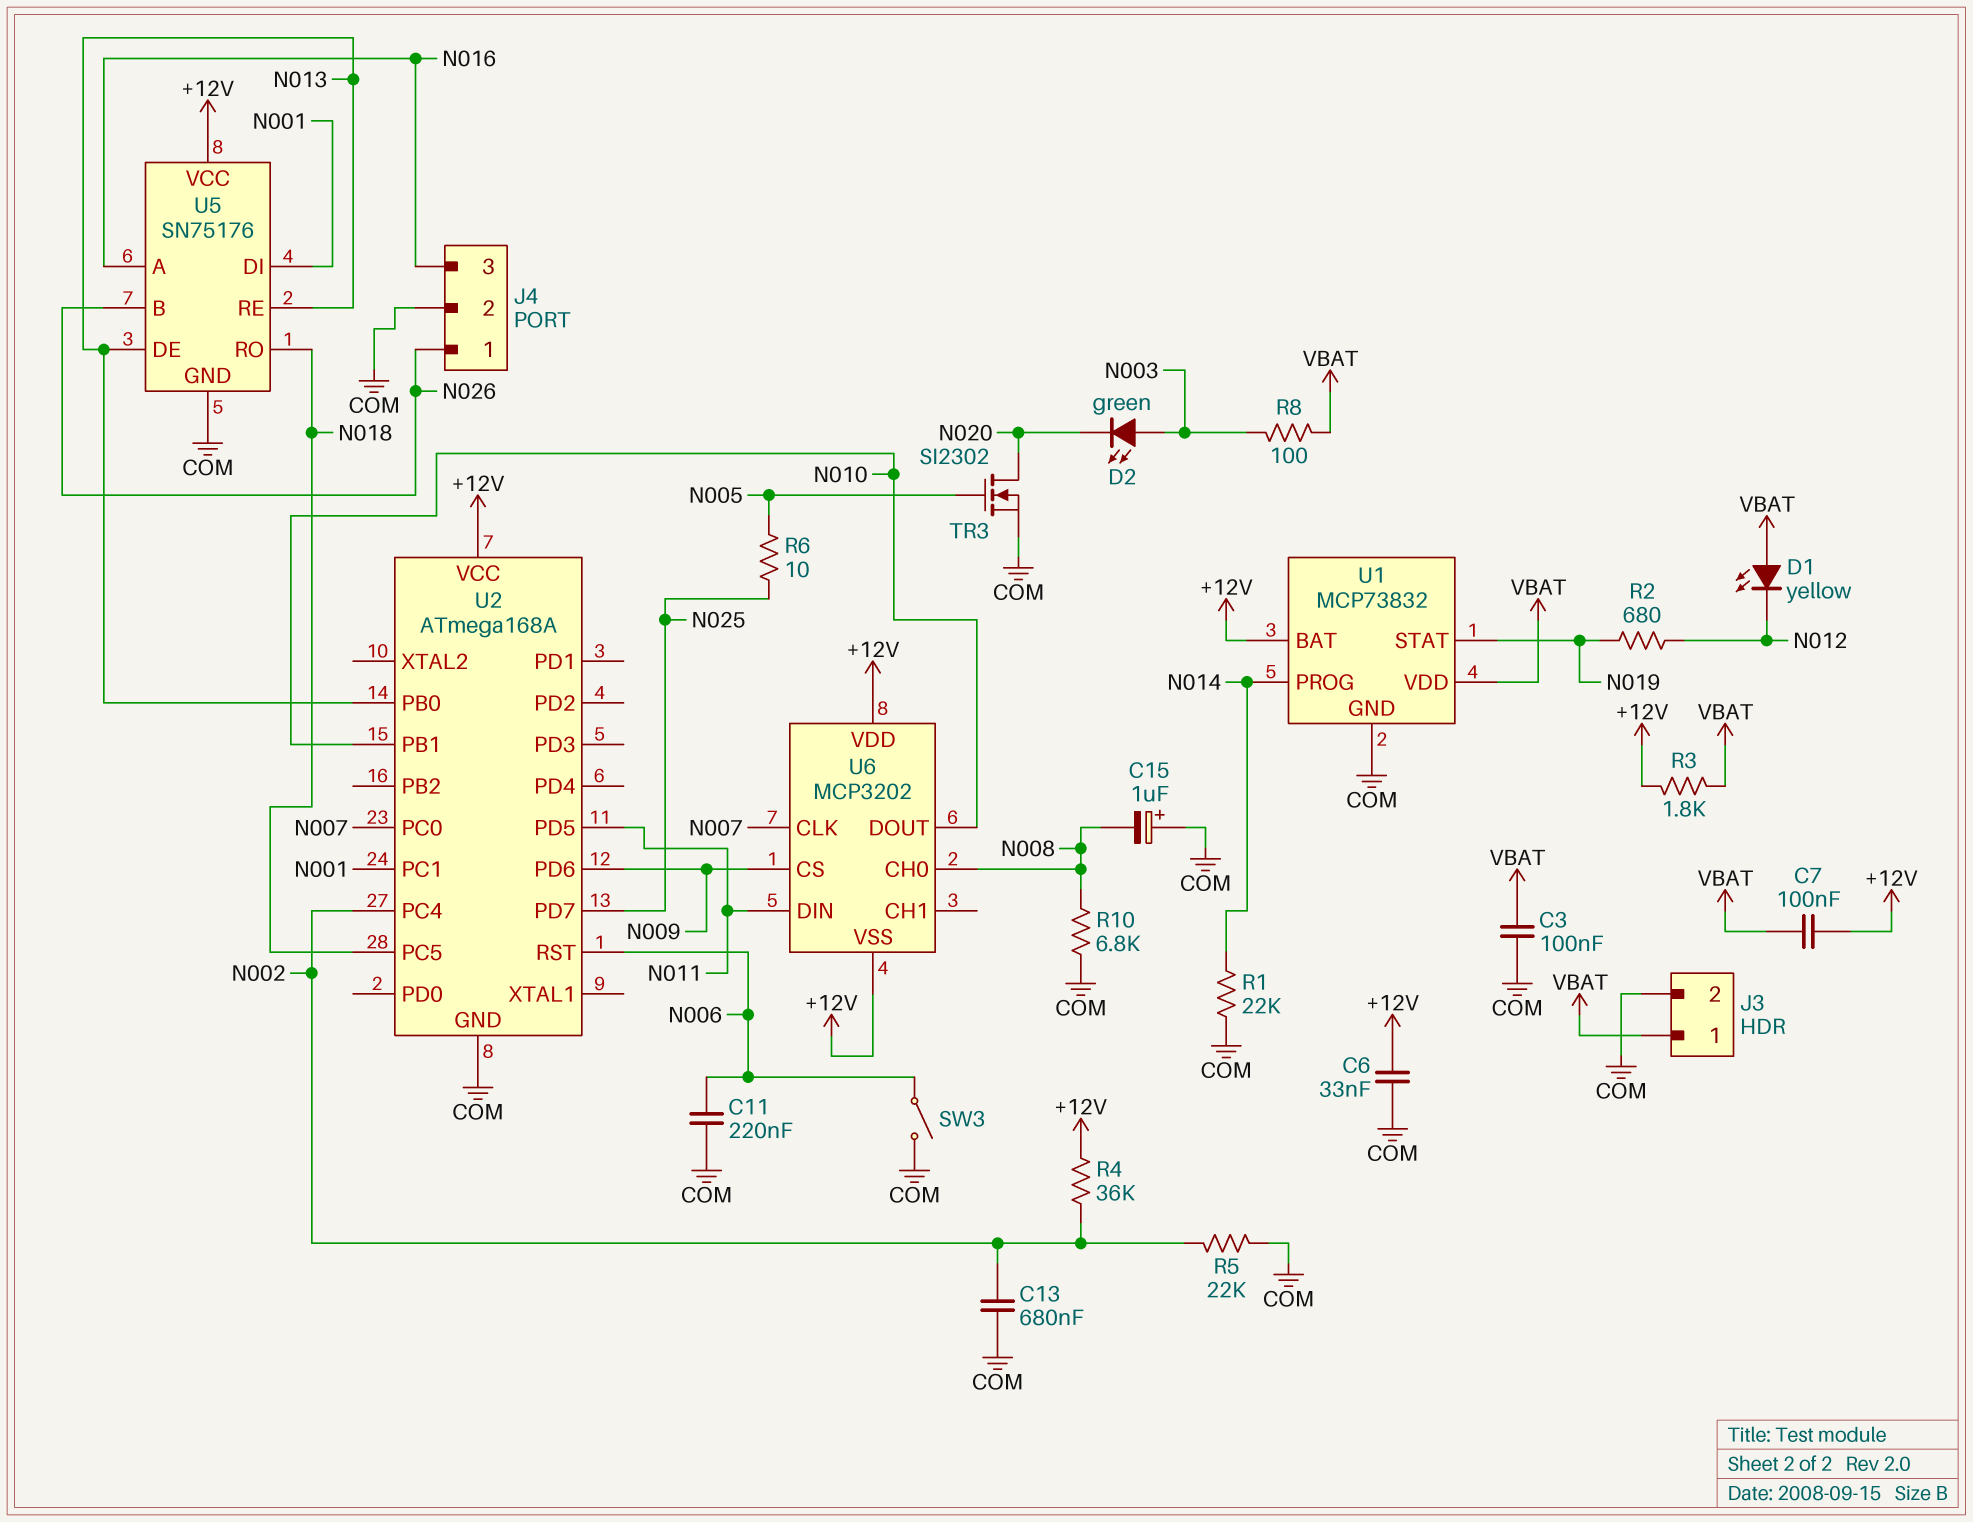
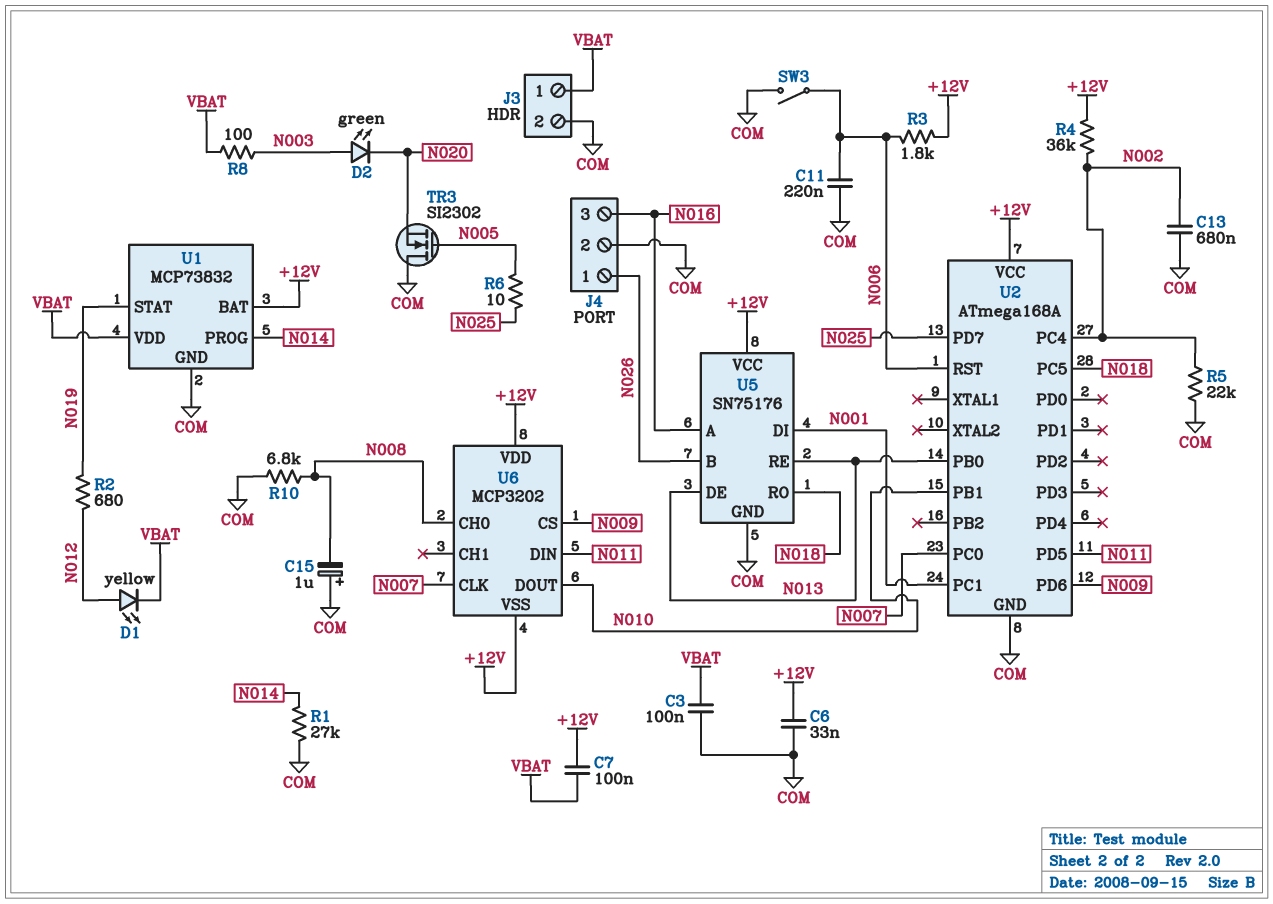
D1: LED yellow (A VBAT, K N012) -> LED yellow (A N012, K VBAT)
R1: 22k (COM, N014) -> 27k (COM, N014)
R3: 1.8k (+12V, VBAT) -> 1.8k (+12V, N006)
TR3: NMOS SI2302 (G N005, D N020, S COM) -> NMOS SI2302 (G N005, D COM, S N020)

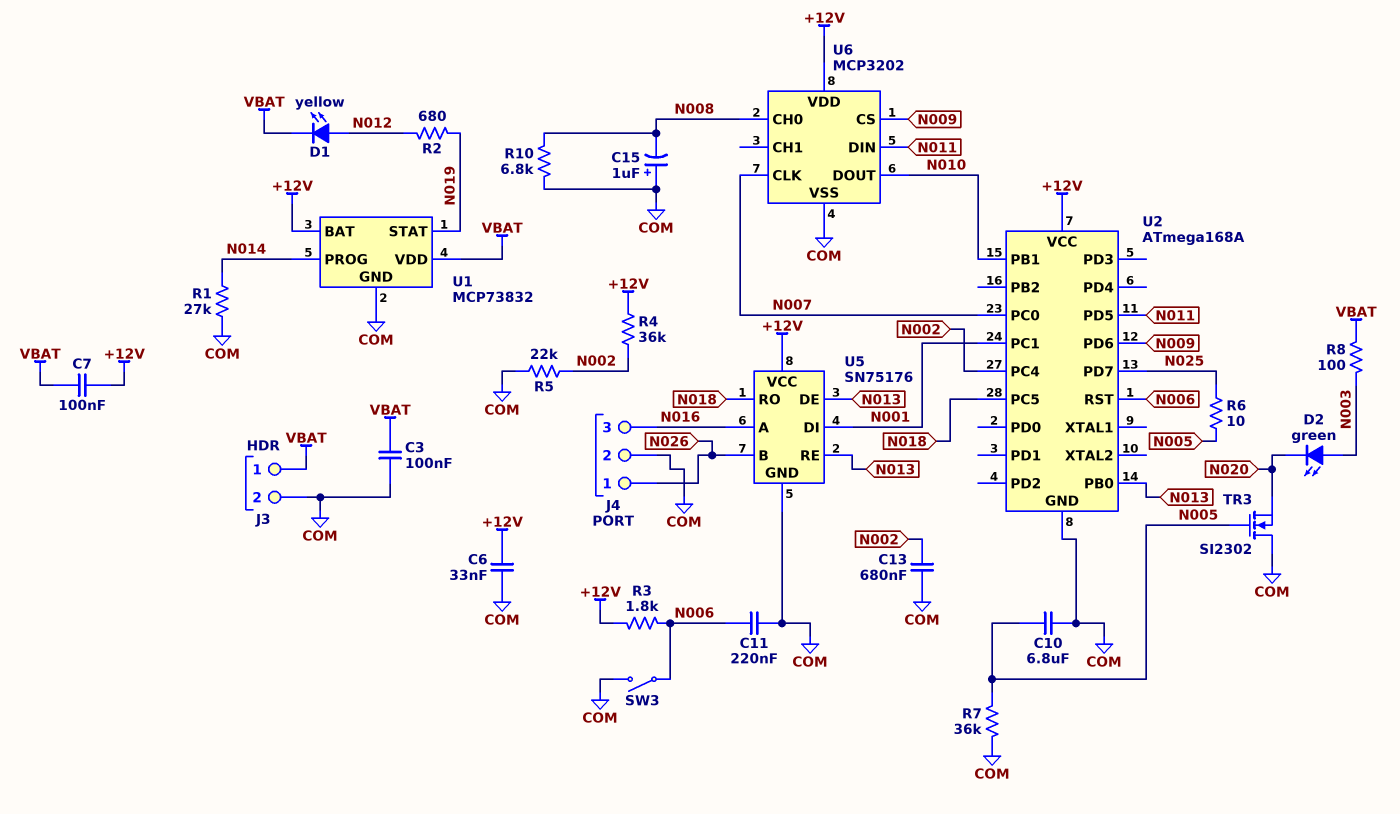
C10: none -> 6.8uF (COM, N005)
R7: none -> 36k (COM, N005)
U6 pin VSS: +12V -> COM

